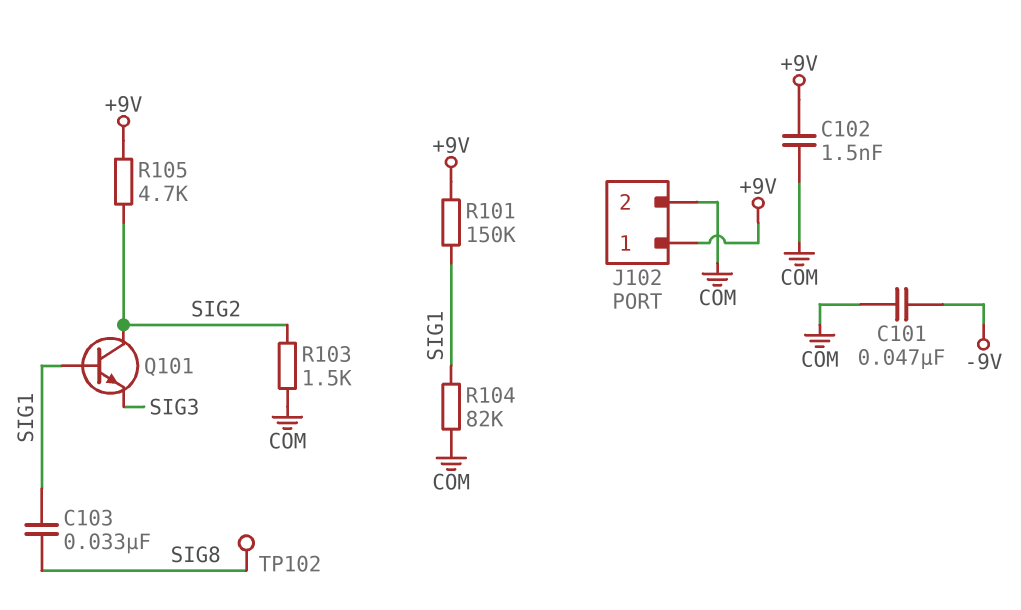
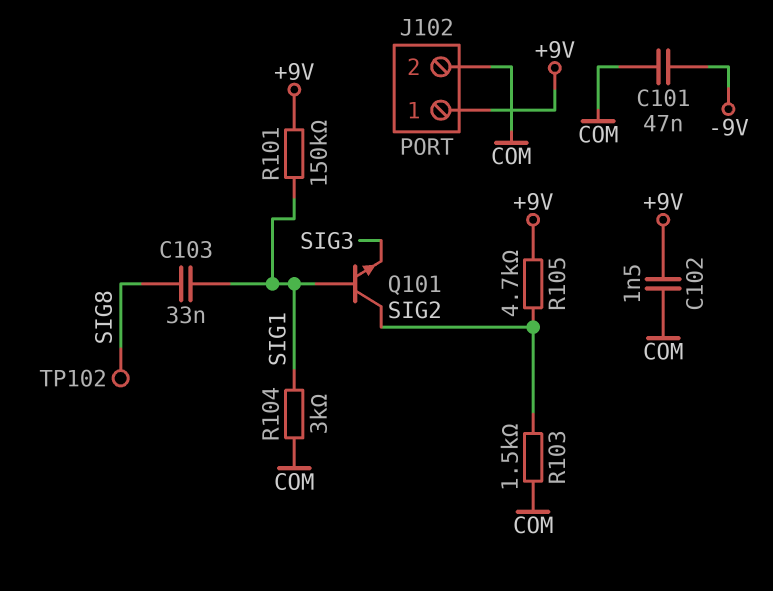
R104: 82k (COM, SIG1) -> 3k (COM, SIG1)

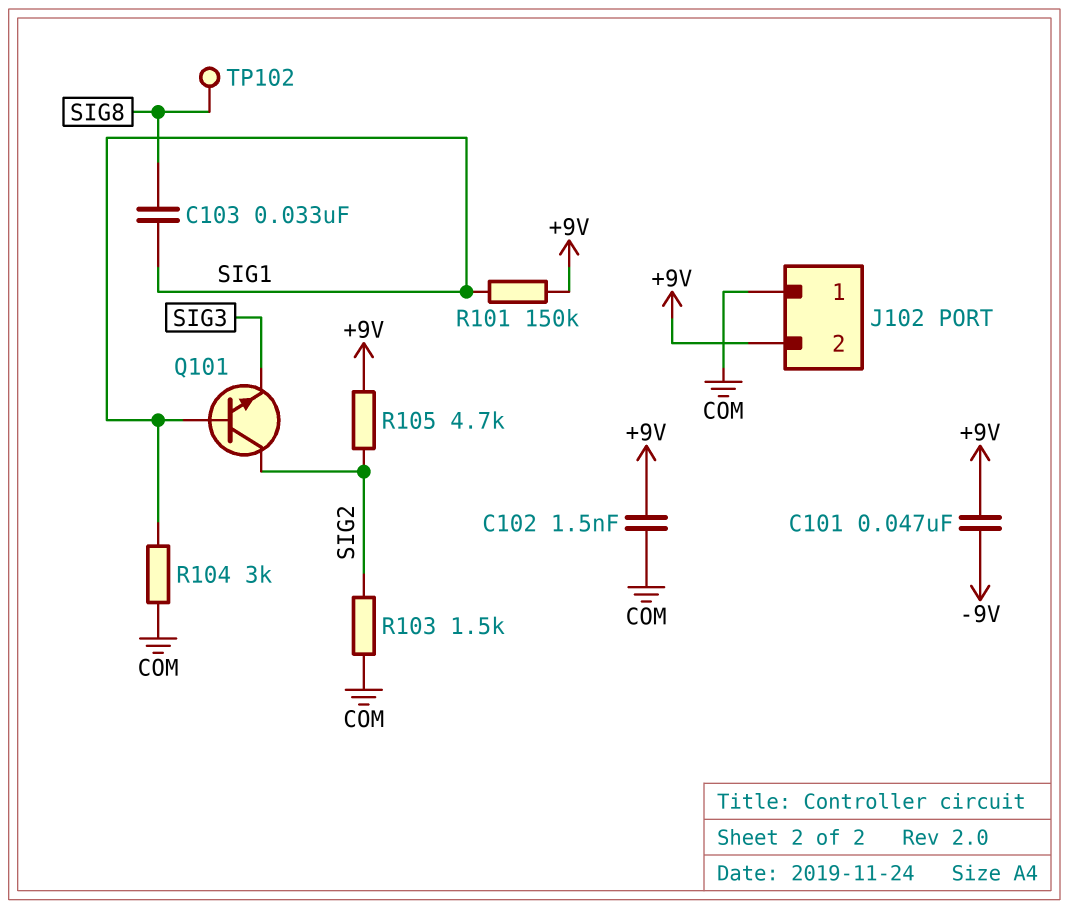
C101: 47nF (-9V, COM) -> 47nF (+9V, -9V)
J102 pin 1: +9V -> COM
J102 pin 2: COM -> +9V

